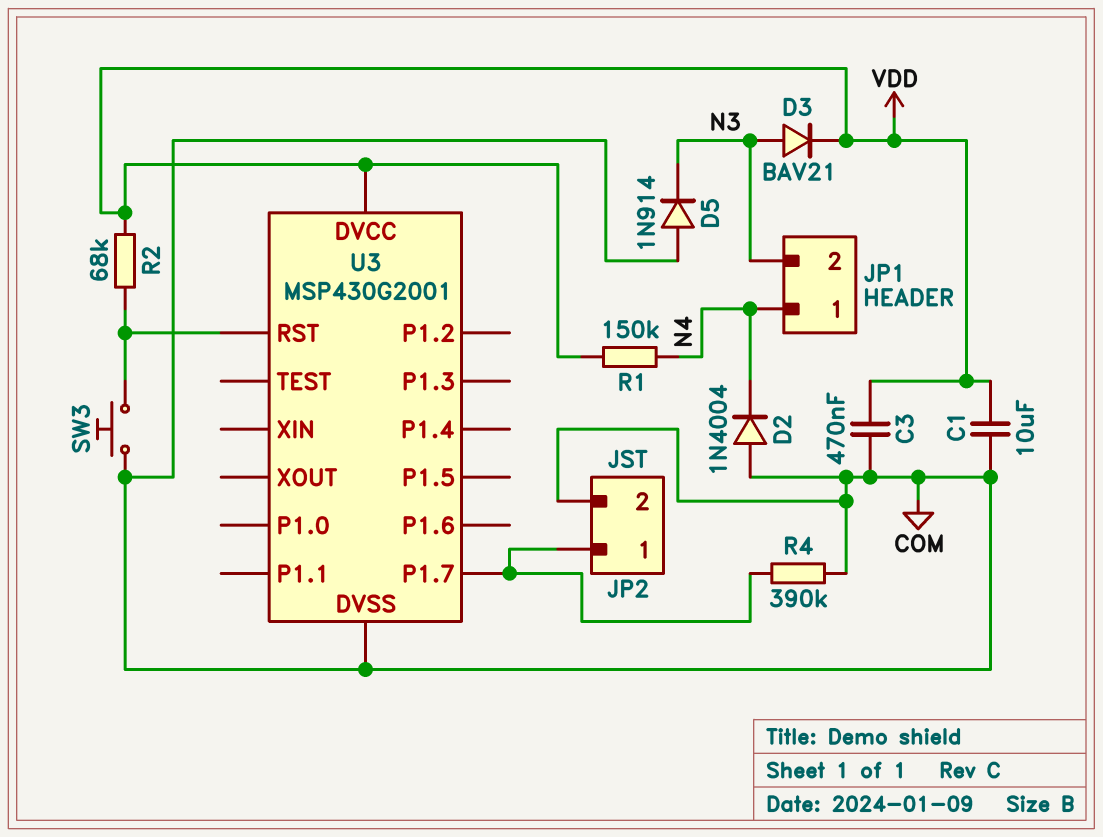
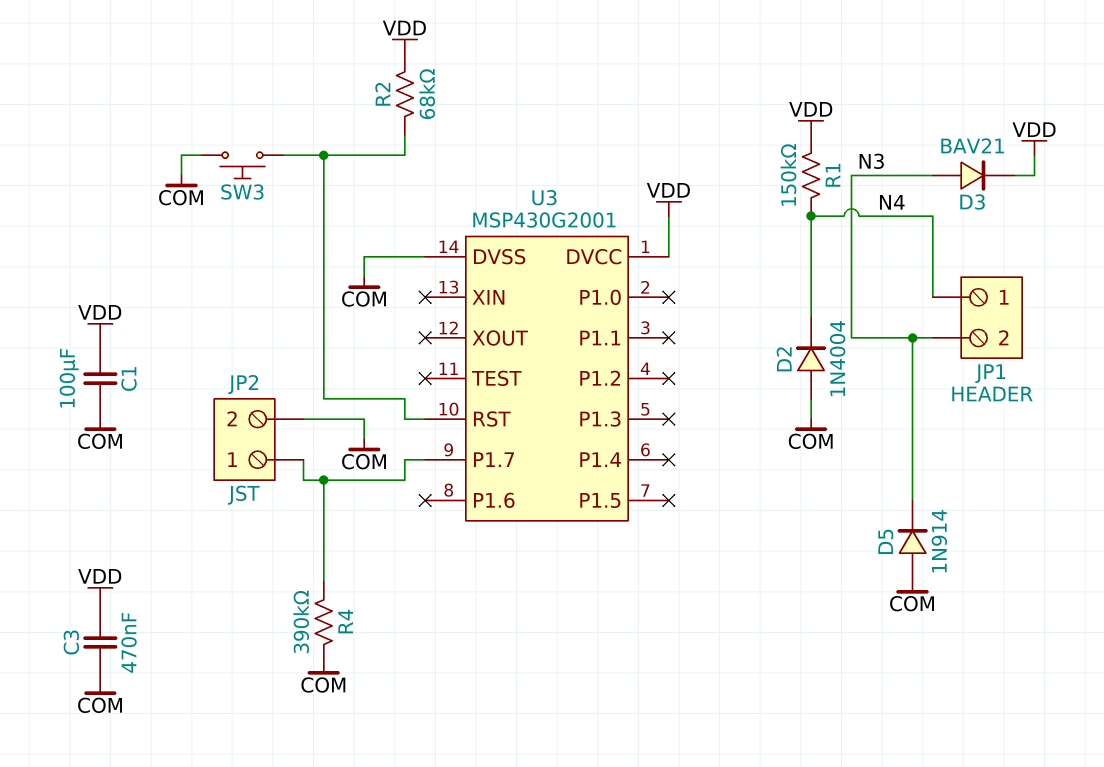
C1: 10uF (COM, VDD) -> 100uF (COM, VDD)

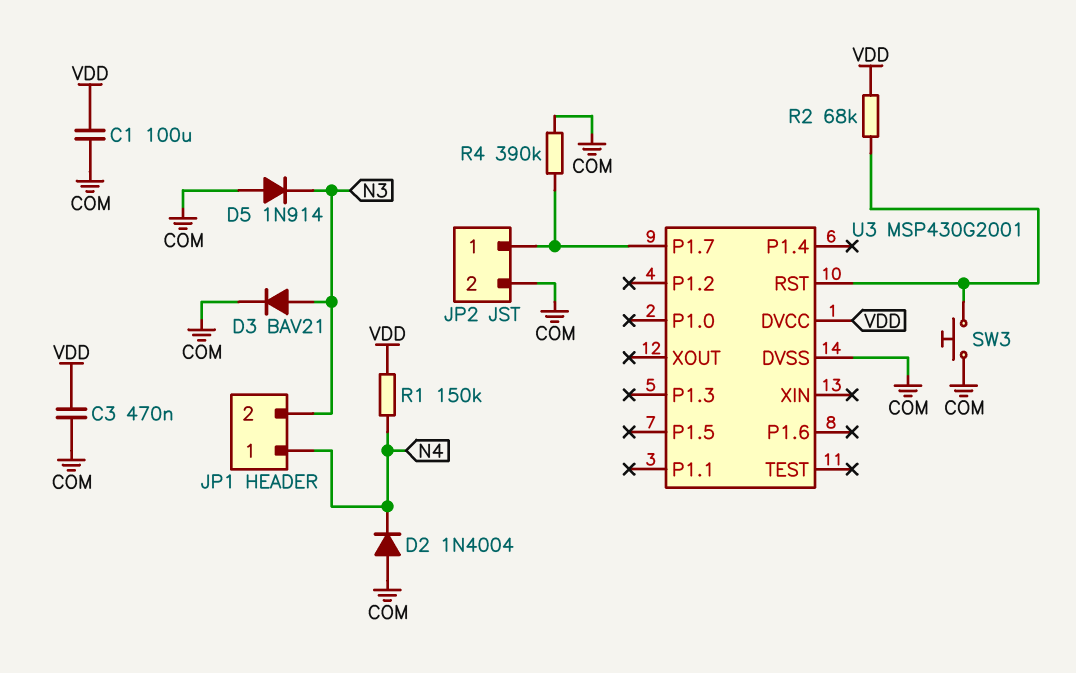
D3: diode BAV21 (A N3, K VDD) -> diode BAV21 (A N3, K COM)

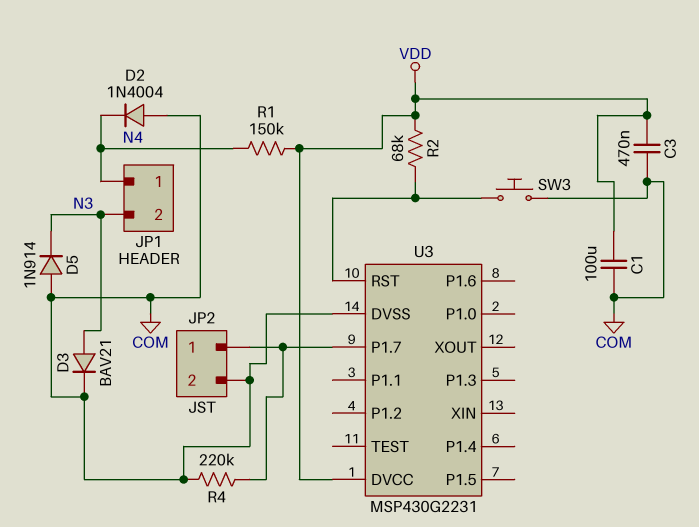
R4: 390k (COM, JP2/1) -> 220k (COM, JP2/1)
U3: MSP430G2001 -> MSP430G2231

